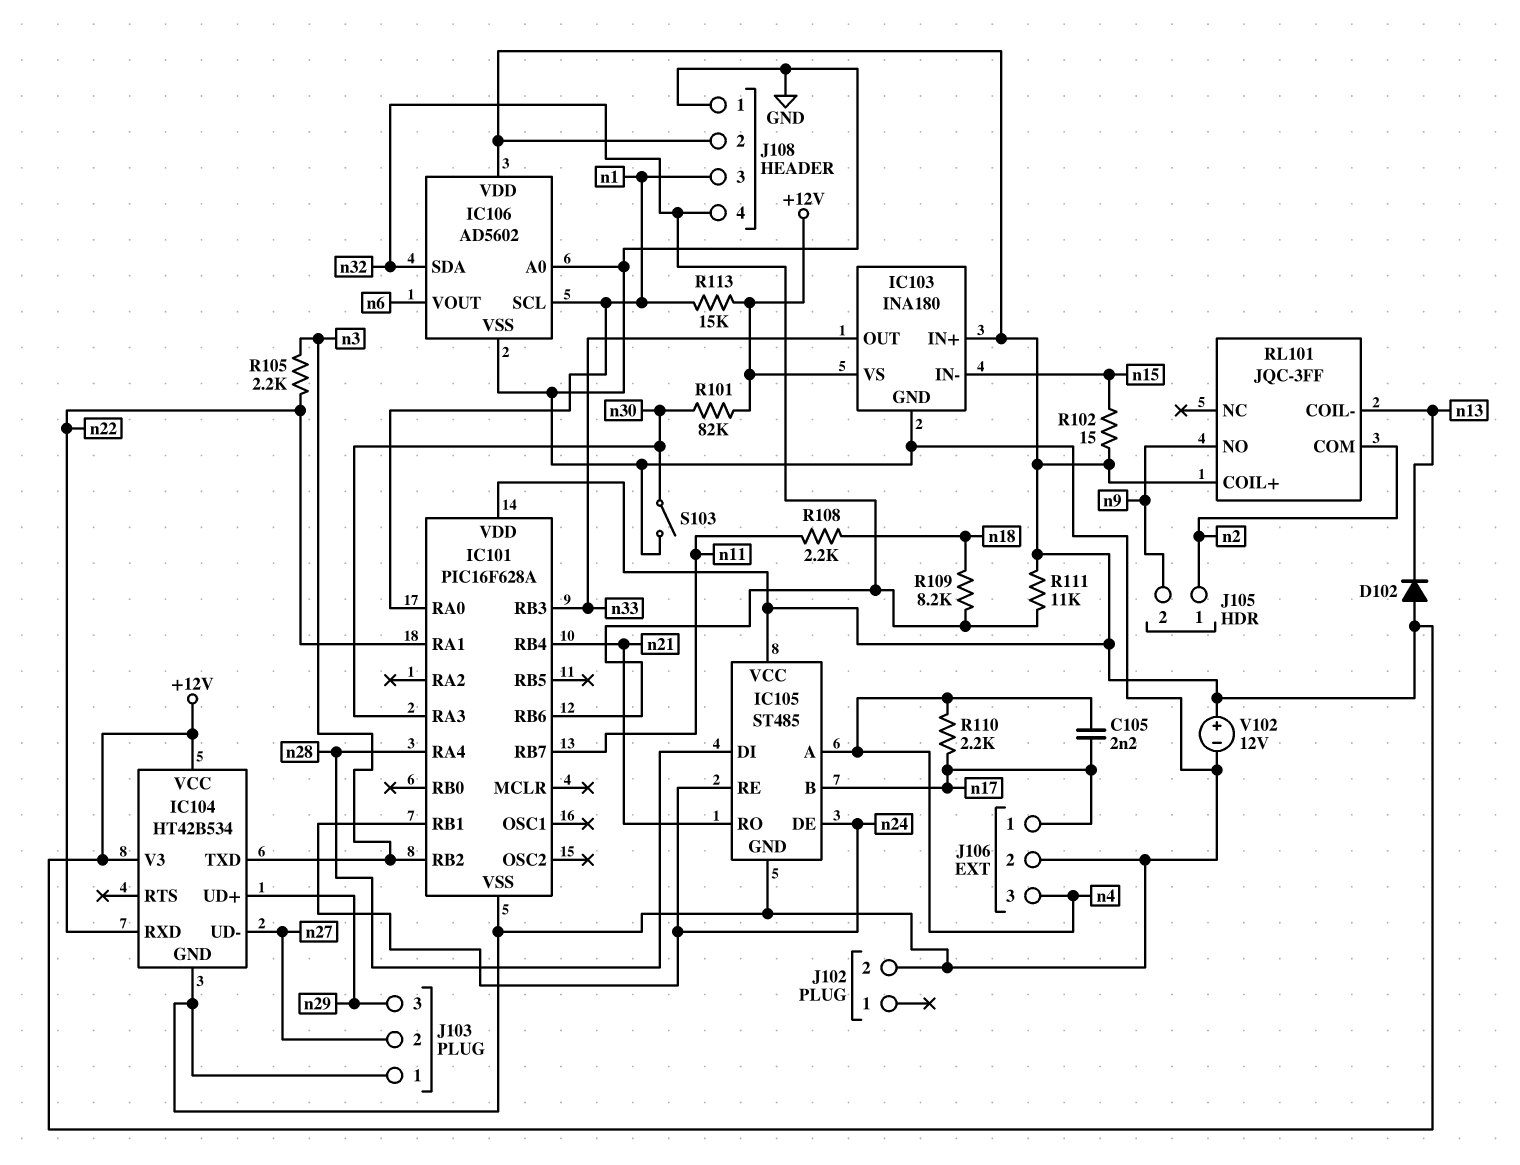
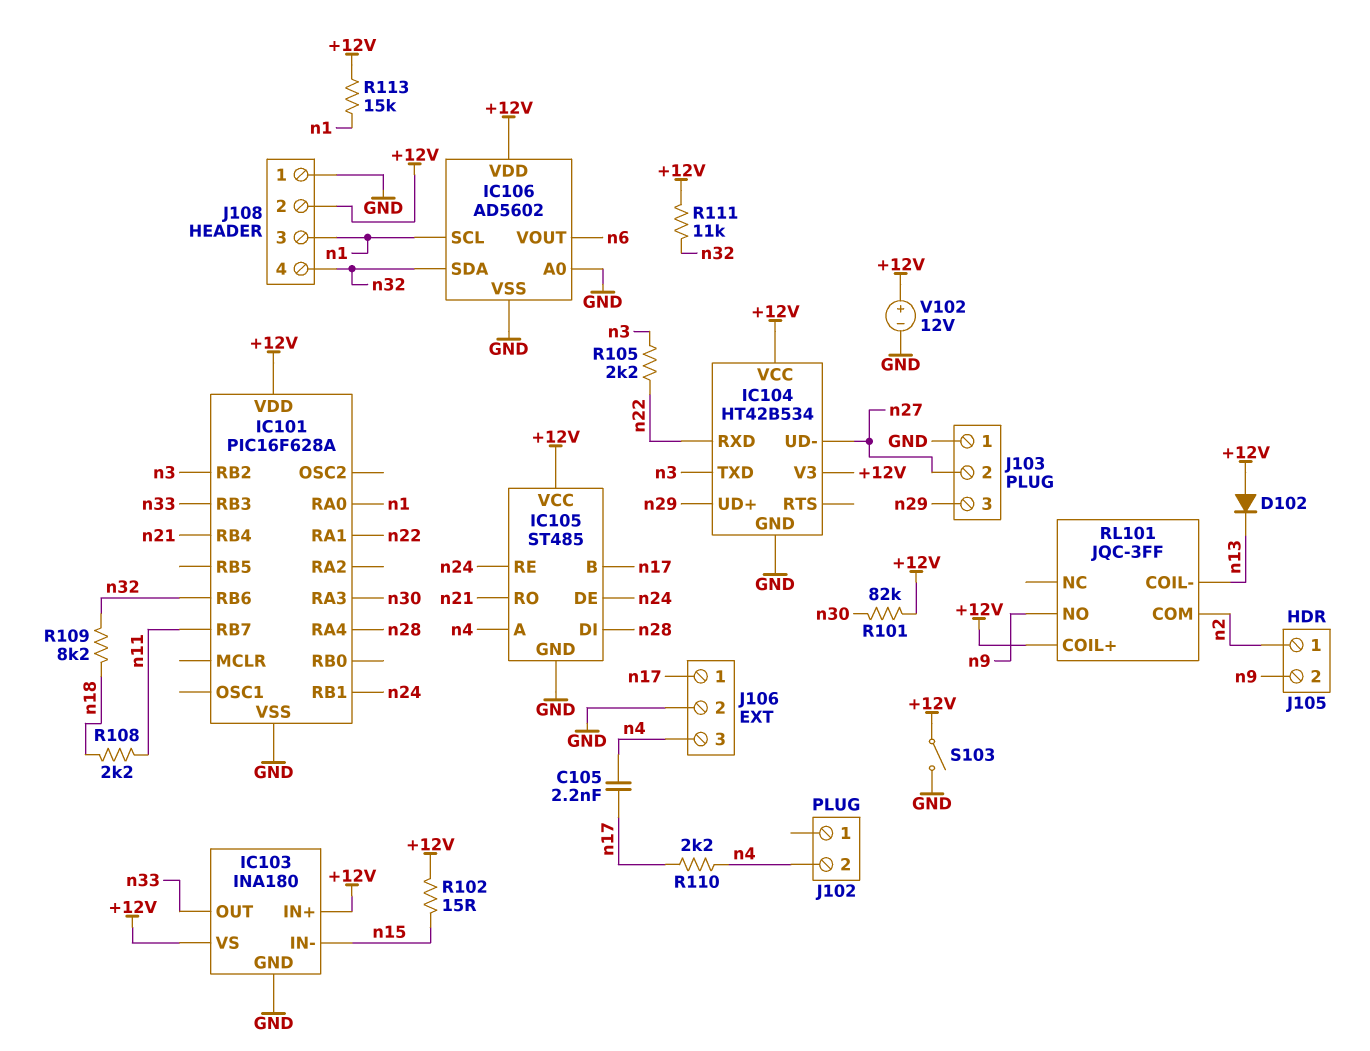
J102 pin 2: GND -> n4
S103: switch (GND, n30) -> switch (+12V, GND)

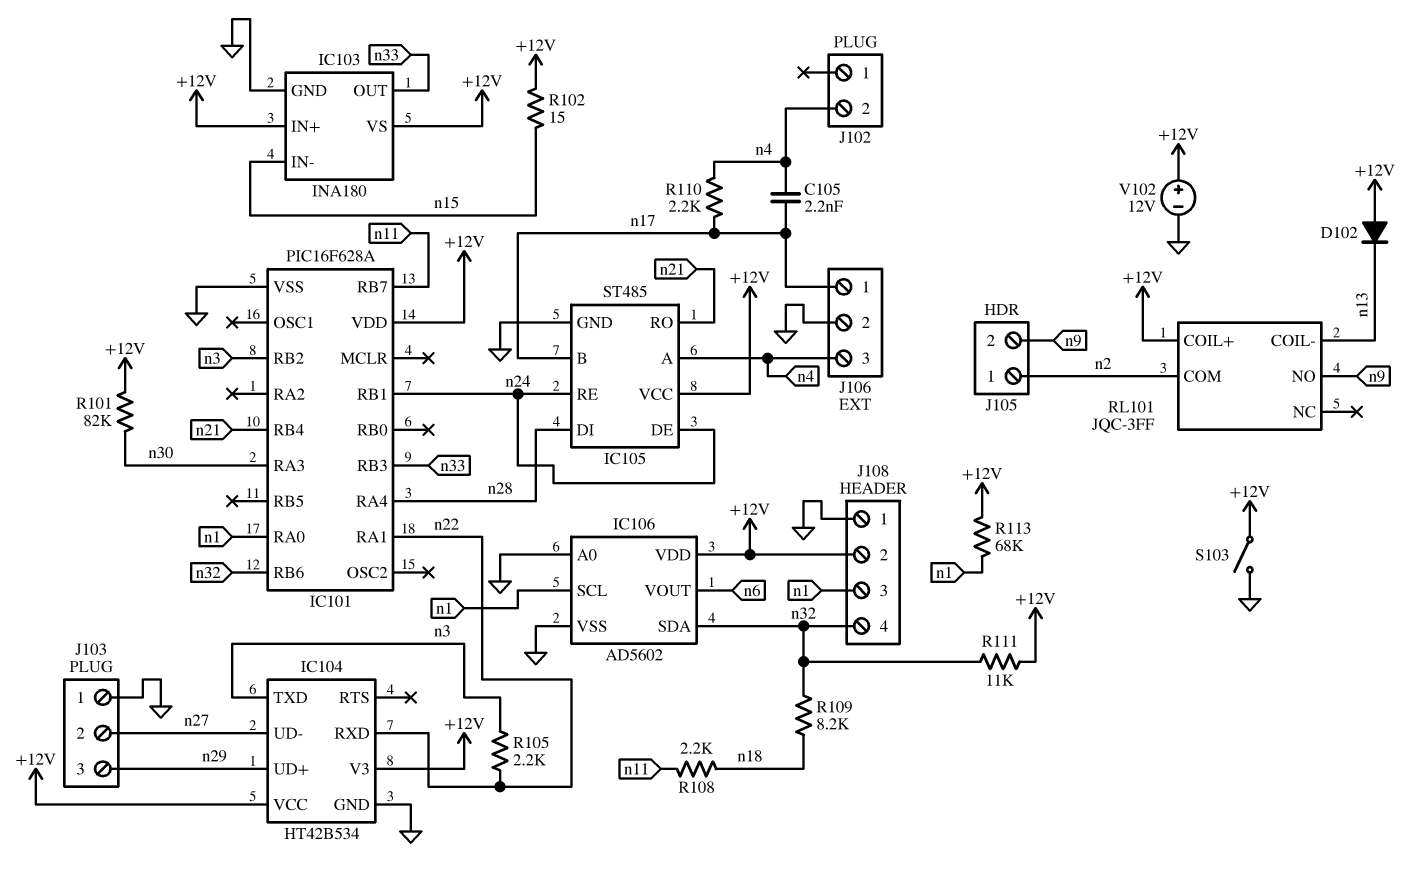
R113: 15k (+12V, n1) -> 68k (+12V, n1)

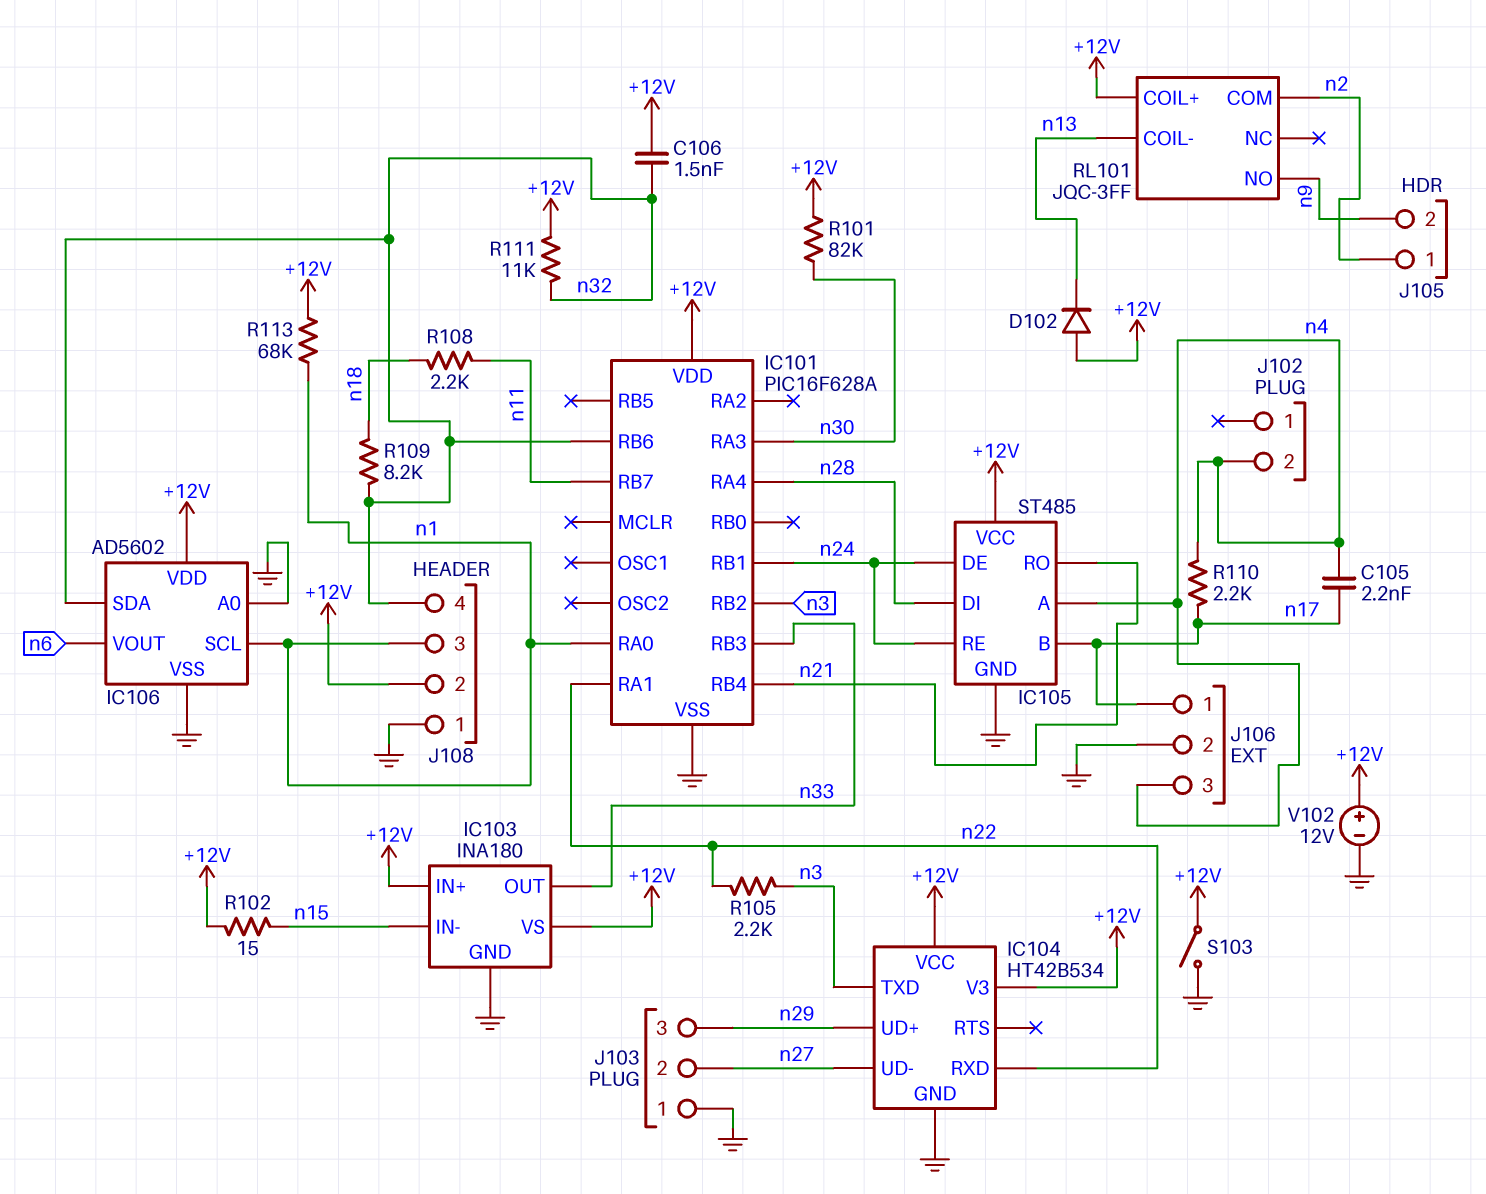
C106: none -> 1.5nF (+12V, n32)

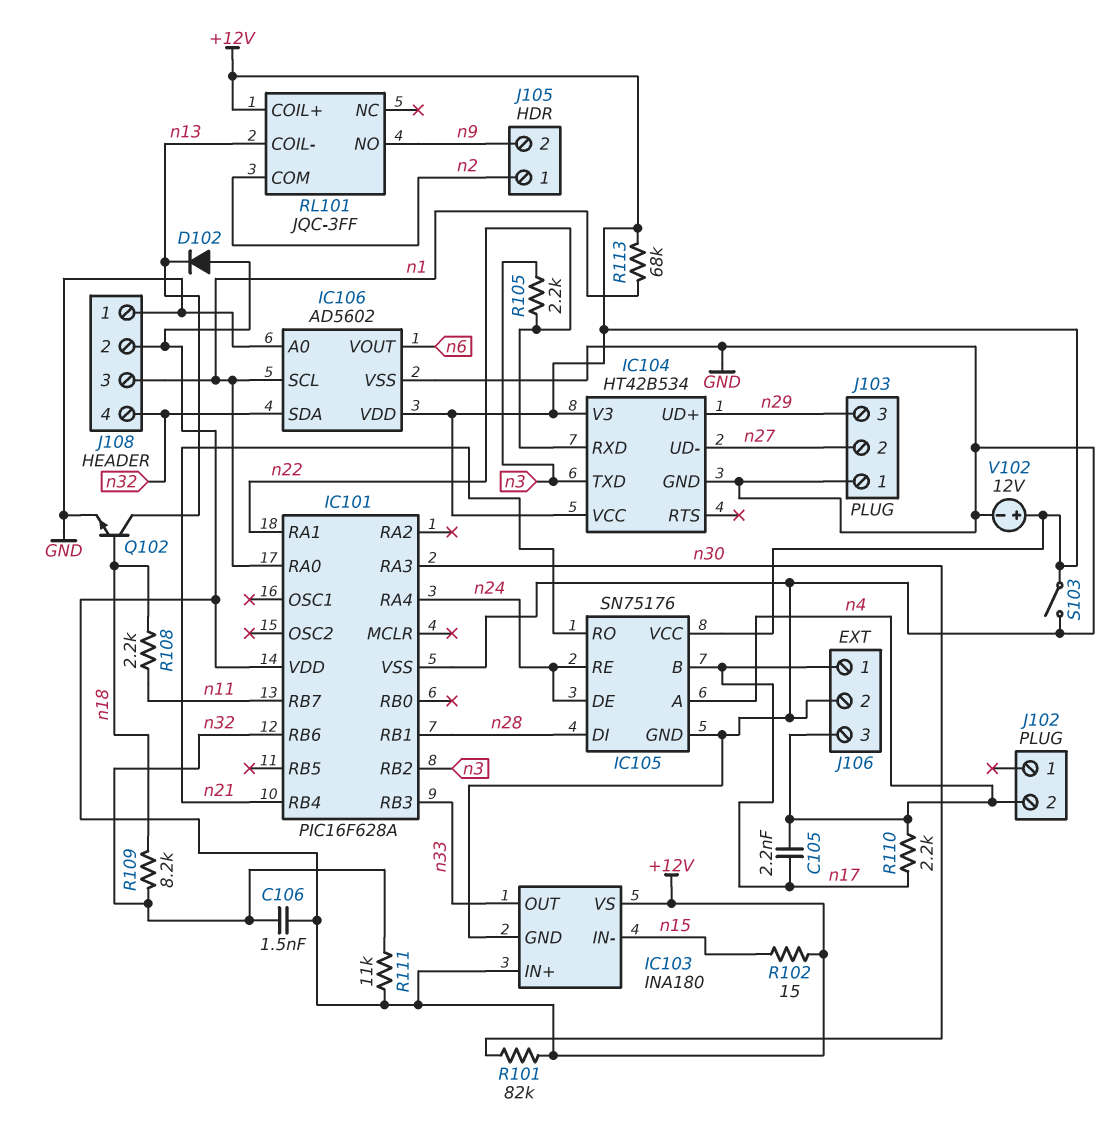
IC101 pin RA4: n28 -> n24
IC101 pin RB1: n24 -> n28
IC105: ST485 -> SN75176
Q102: none -> NPN (B n18, C n13, E GND)

